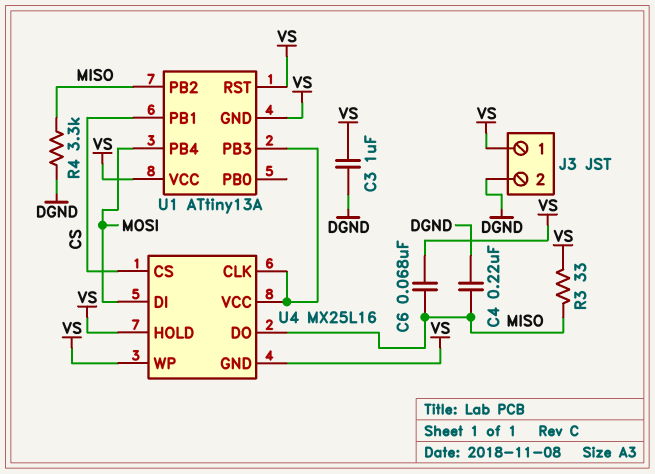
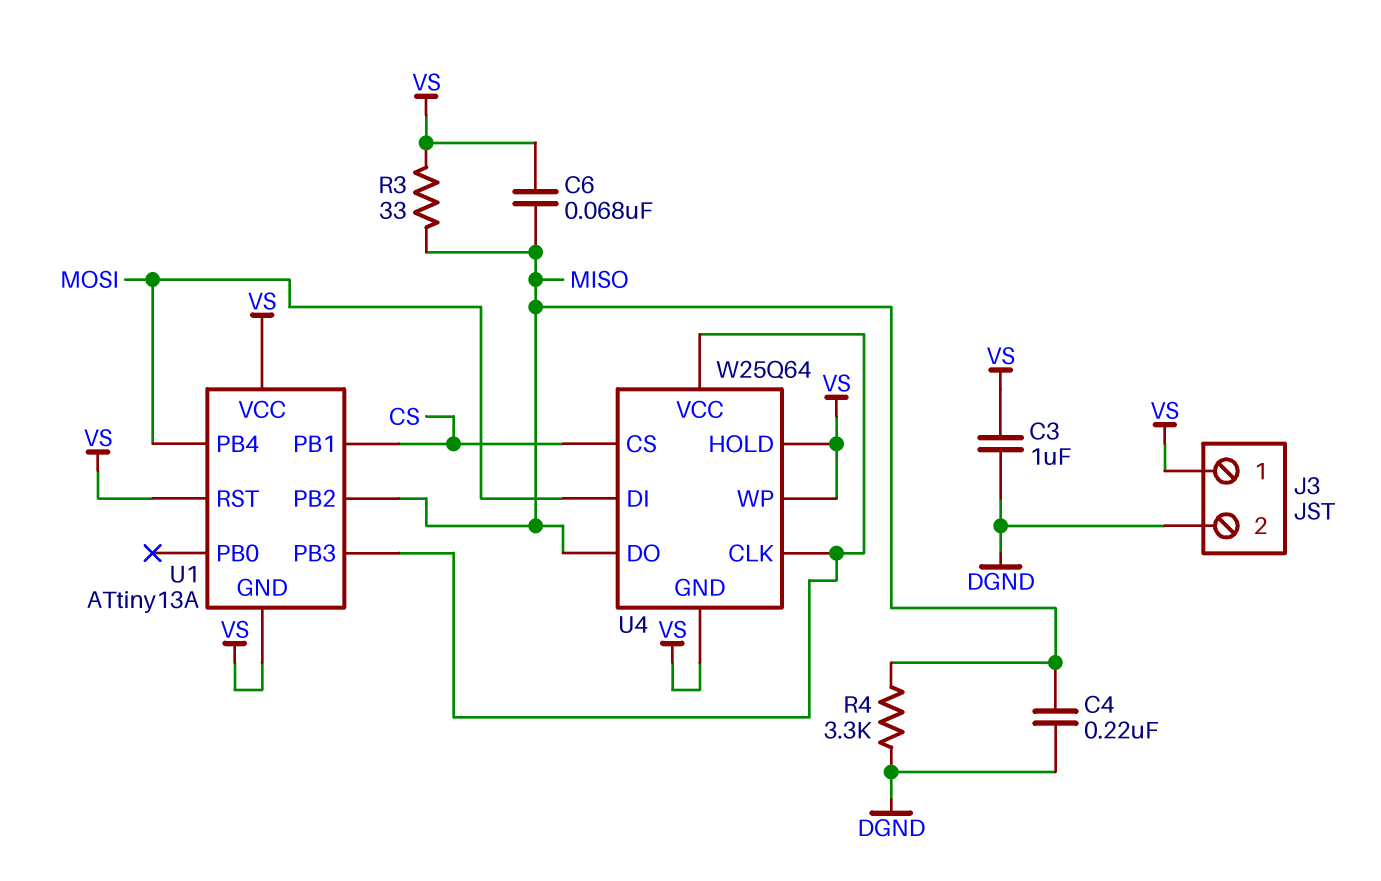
U4: MX25L16 -> W25Q64

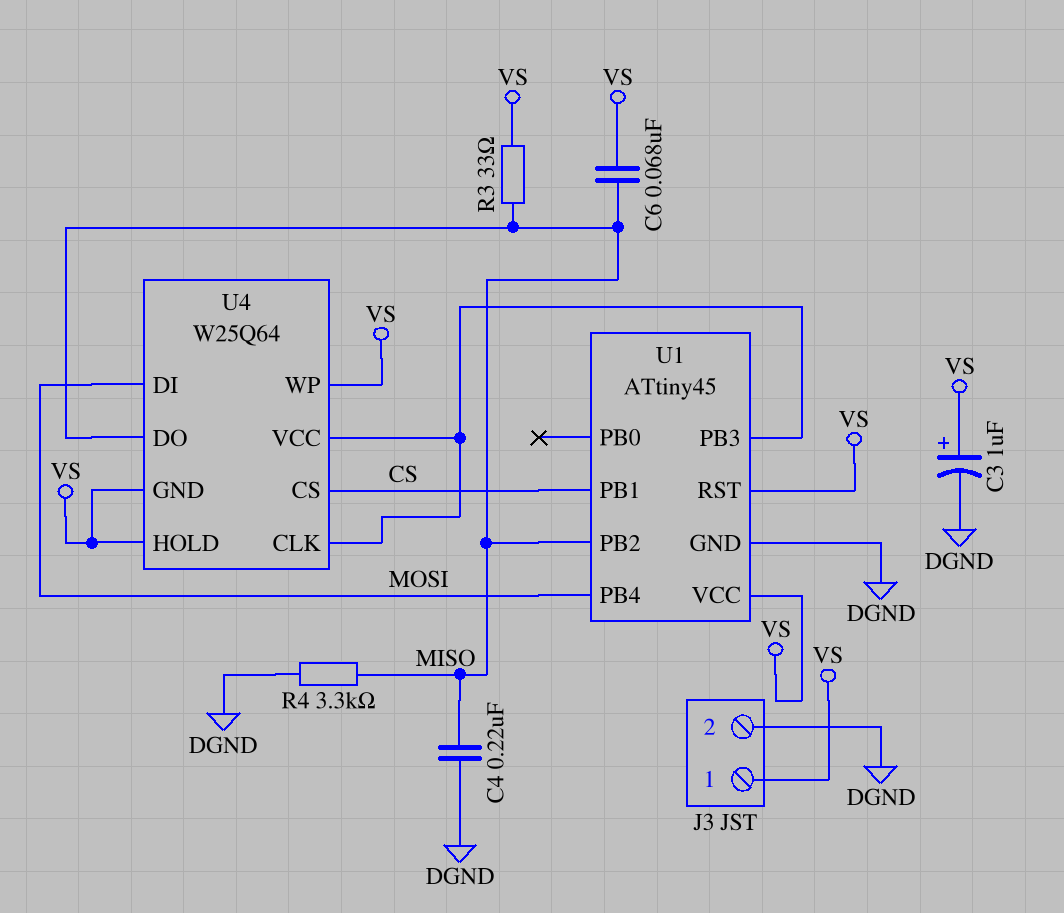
C3: 1uF (DGND, VS) -> 1uF (plus VS, minus DGND)
U1: ATtiny13A -> ATtiny45
U1 pin GND: VS -> DGND

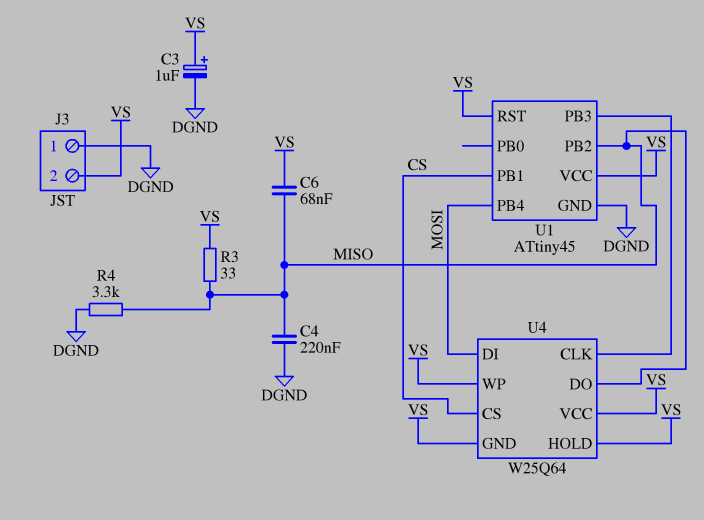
J3 pin 1: VS -> DGND
J3 pin 2: DGND -> VS
U4 pin VCC: U1/PB3 -> VS

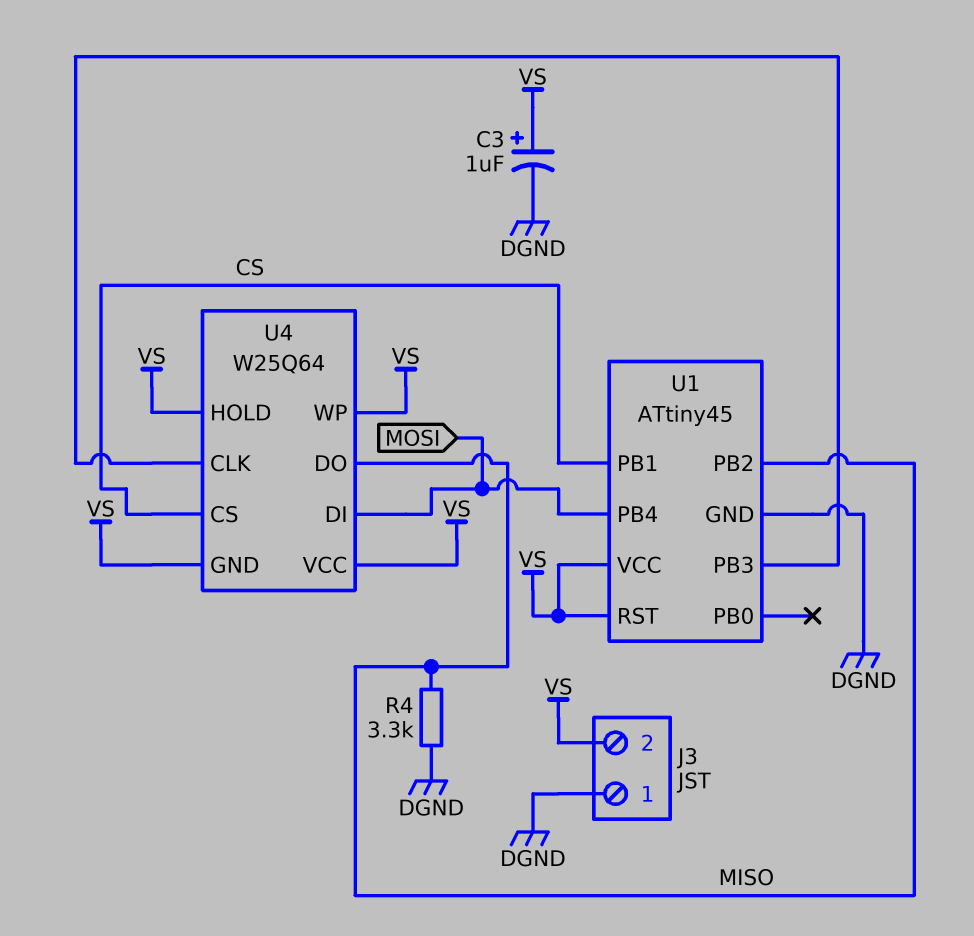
C4: 220nF (DGND, MISO) -> none
C6: 68nF (MISO, VS) -> none
R3: 33 (MISO, VS) -> none

